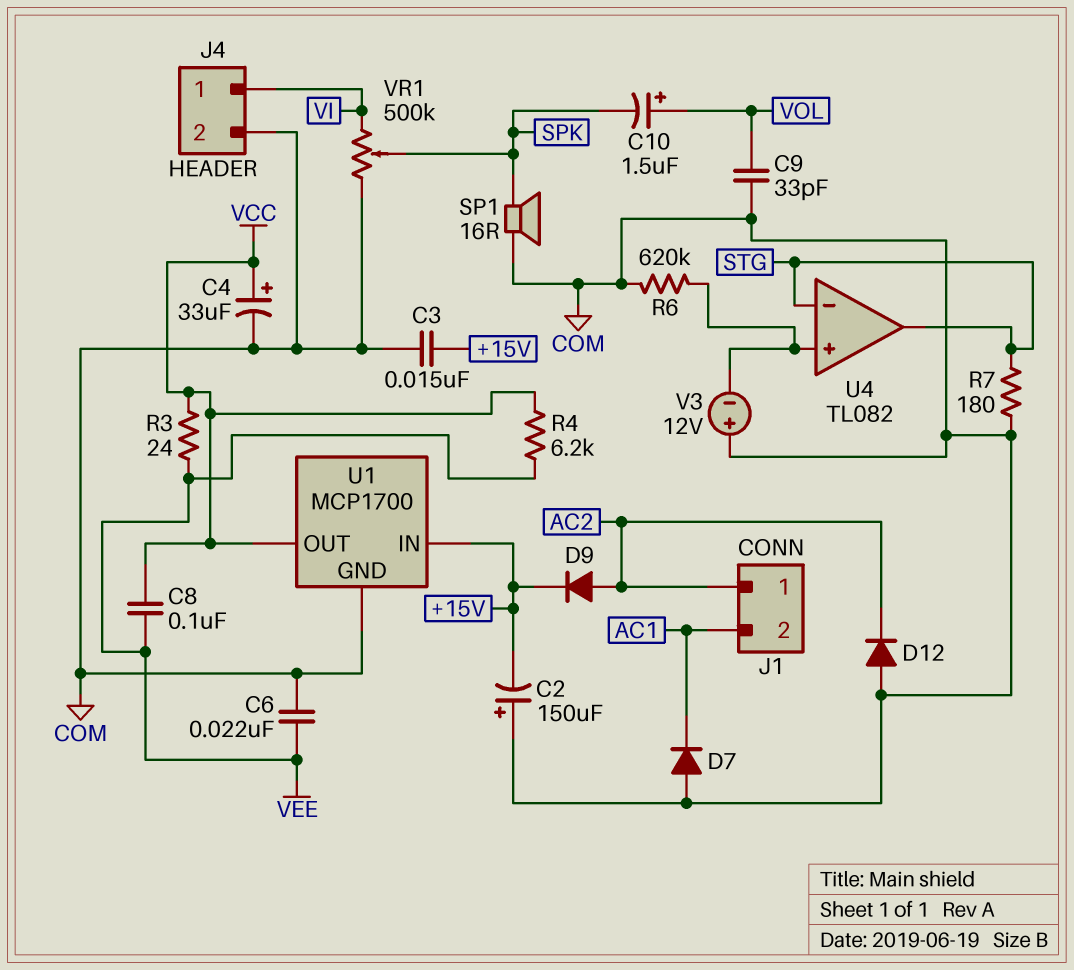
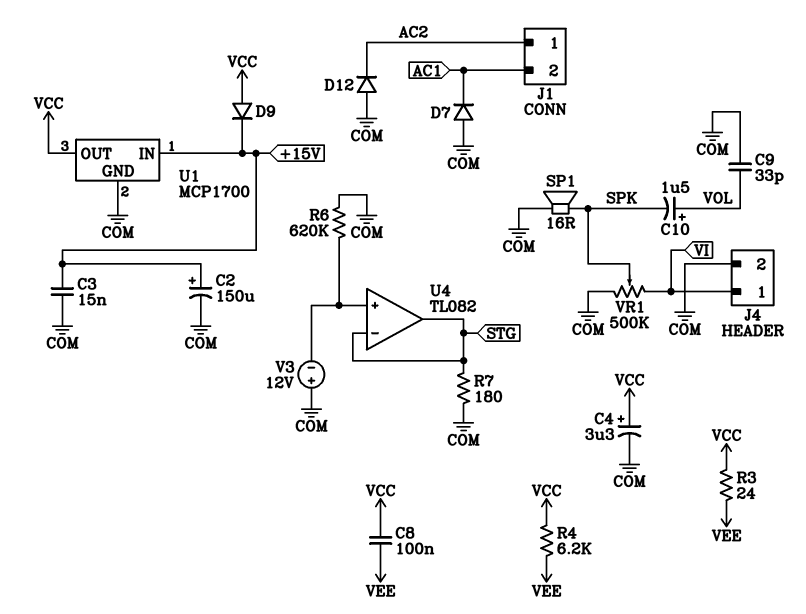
C2: 150uF (plus COM, minus +15V) -> 150uF (plus +15V, minus COM)
C4: 33uF (plus VCC, minus COM) -> 3.3uF (plus VCC, minus COM)
C6: 22nF (COM, VEE) -> none
D9: diode (A AC2, K +15V) -> diode (A VCC, K +15V)

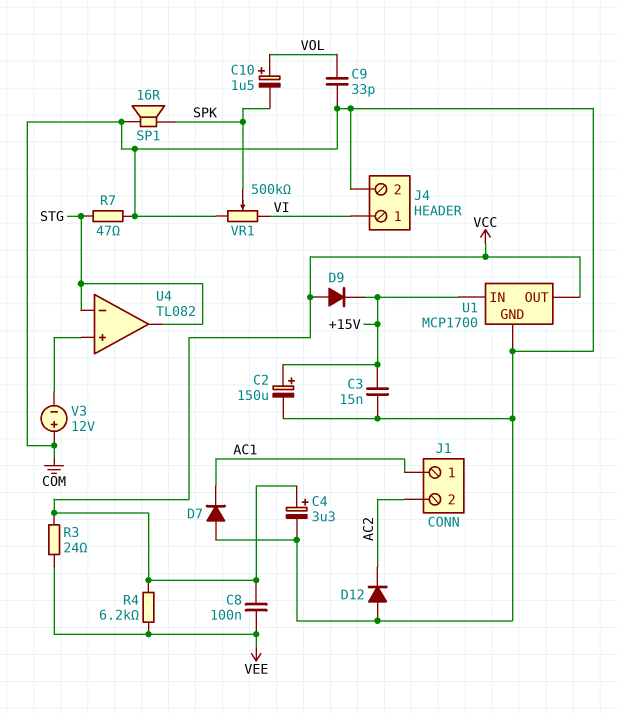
J1 pin 1: AC2 -> AC1
J1 pin 2: AC1 -> AC2
R6: 620k (COM, U4/in+) -> none
R7: 180 (COM, STG) -> 47 (COM, STG)

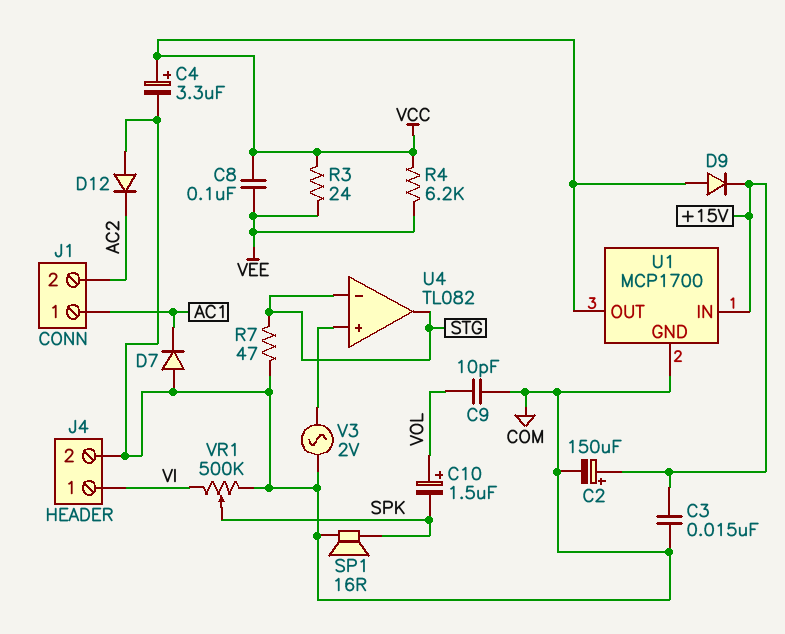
C9: 33pF (COM, VOL) -> 10pF (COM, VOL)
V3: 12V (plus COM, minus U4/in+) -> AC 2V (COM, U4/in+)

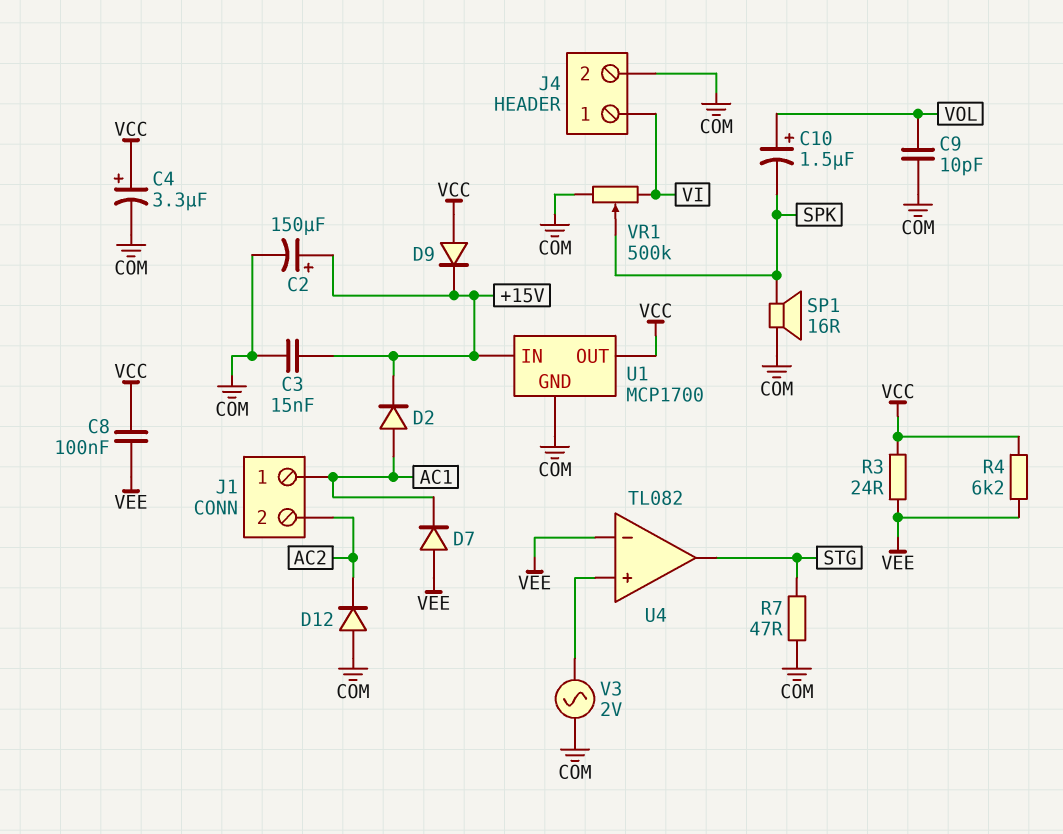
D2: none -> diode (A AC1, K +15V)
D7: diode (A COM, K AC1) -> diode (A VEE, K AC1)
U4 pin in-: STG -> VEE

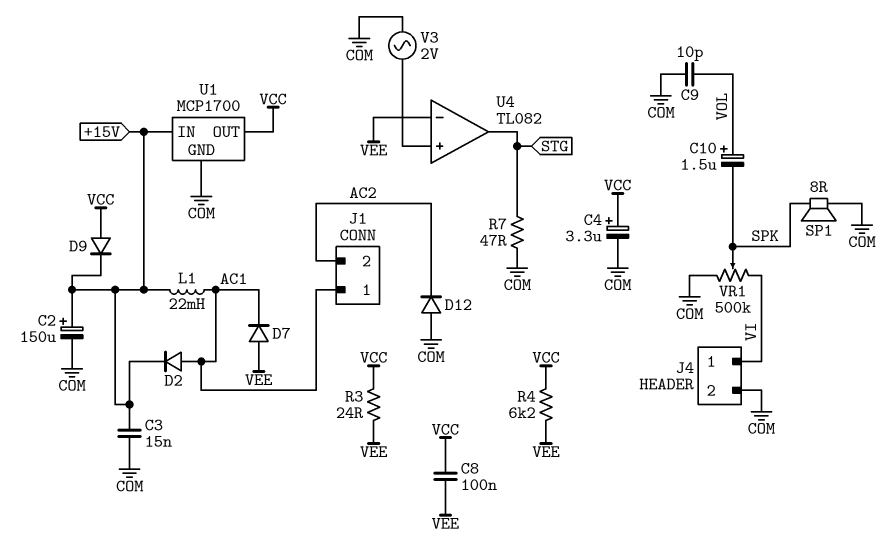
L1: none -> 22mH (+15V, AC1)
SP1: speaker 16R (COM, SPK) -> speaker 8R (COM, SPK)

